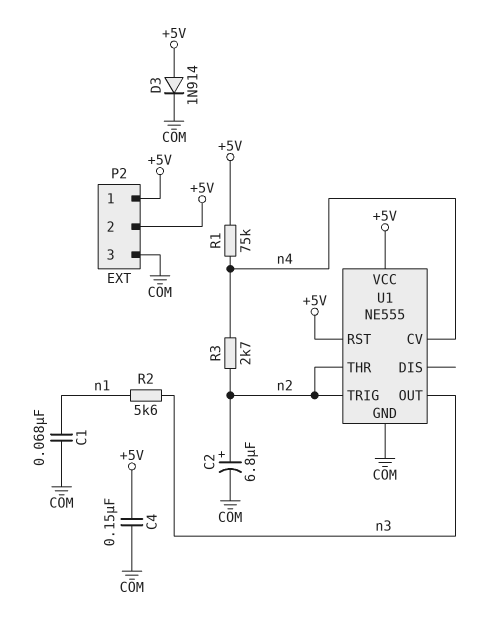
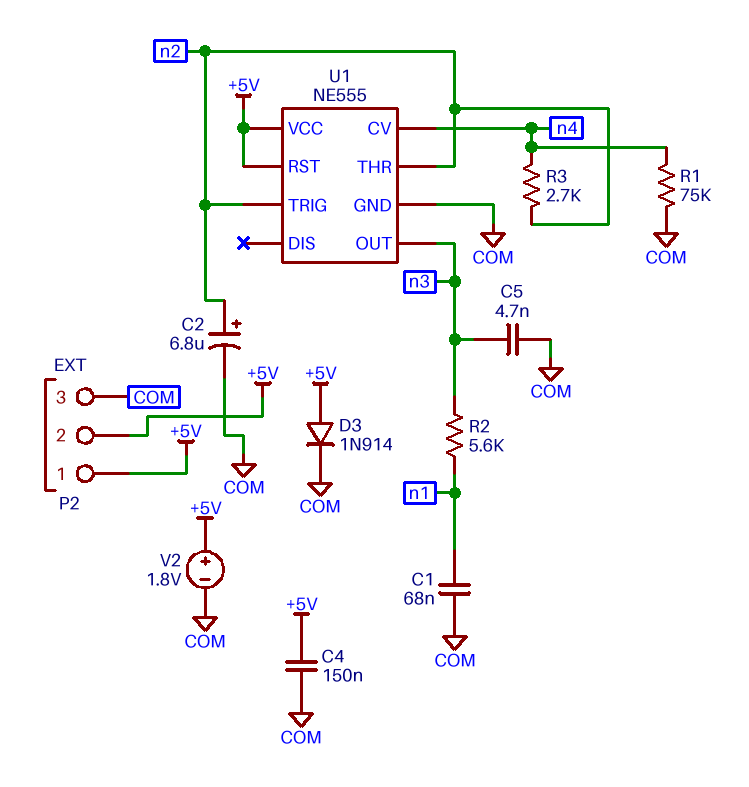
C5: none -> 4.7nF (COM, n3)
R1: 75k (+5V, n4) -> 75k (COM, n4)
V2: none -> 1.8V (plus +5V, minus COM)

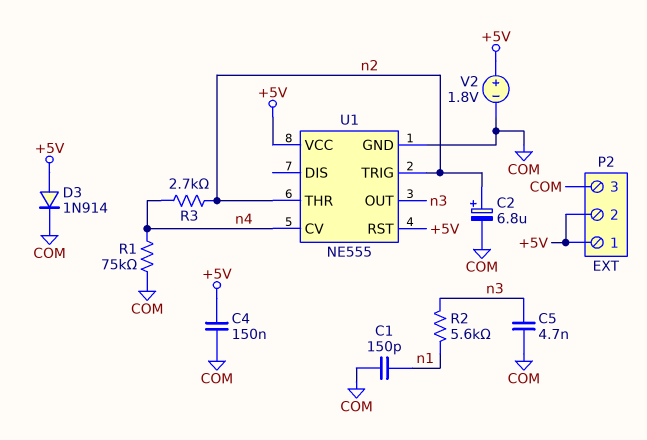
C1: 68nF (COM, n1) -> 150pF (COM, n1)

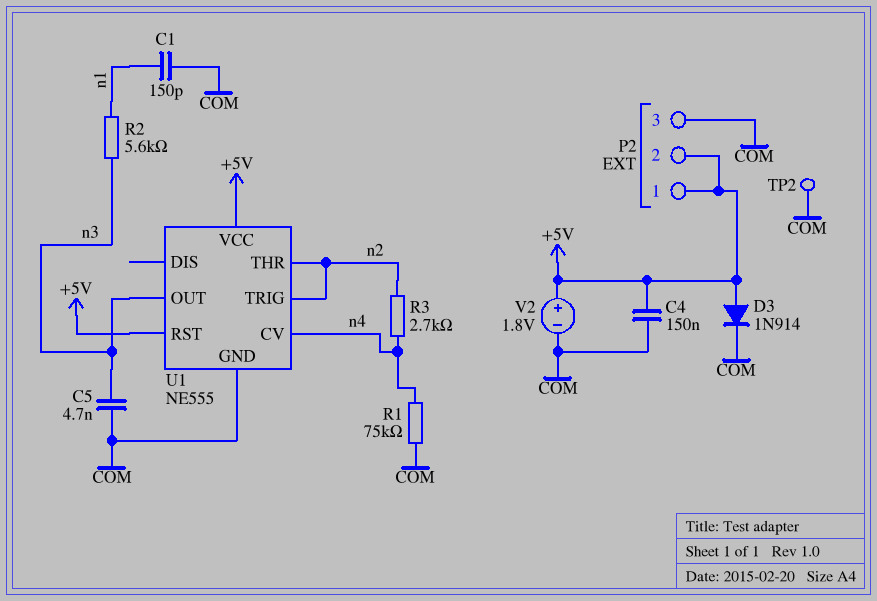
C2: 6.8uF (plus n2, minus COM) -> none
TP2: none -> test point (COM)

